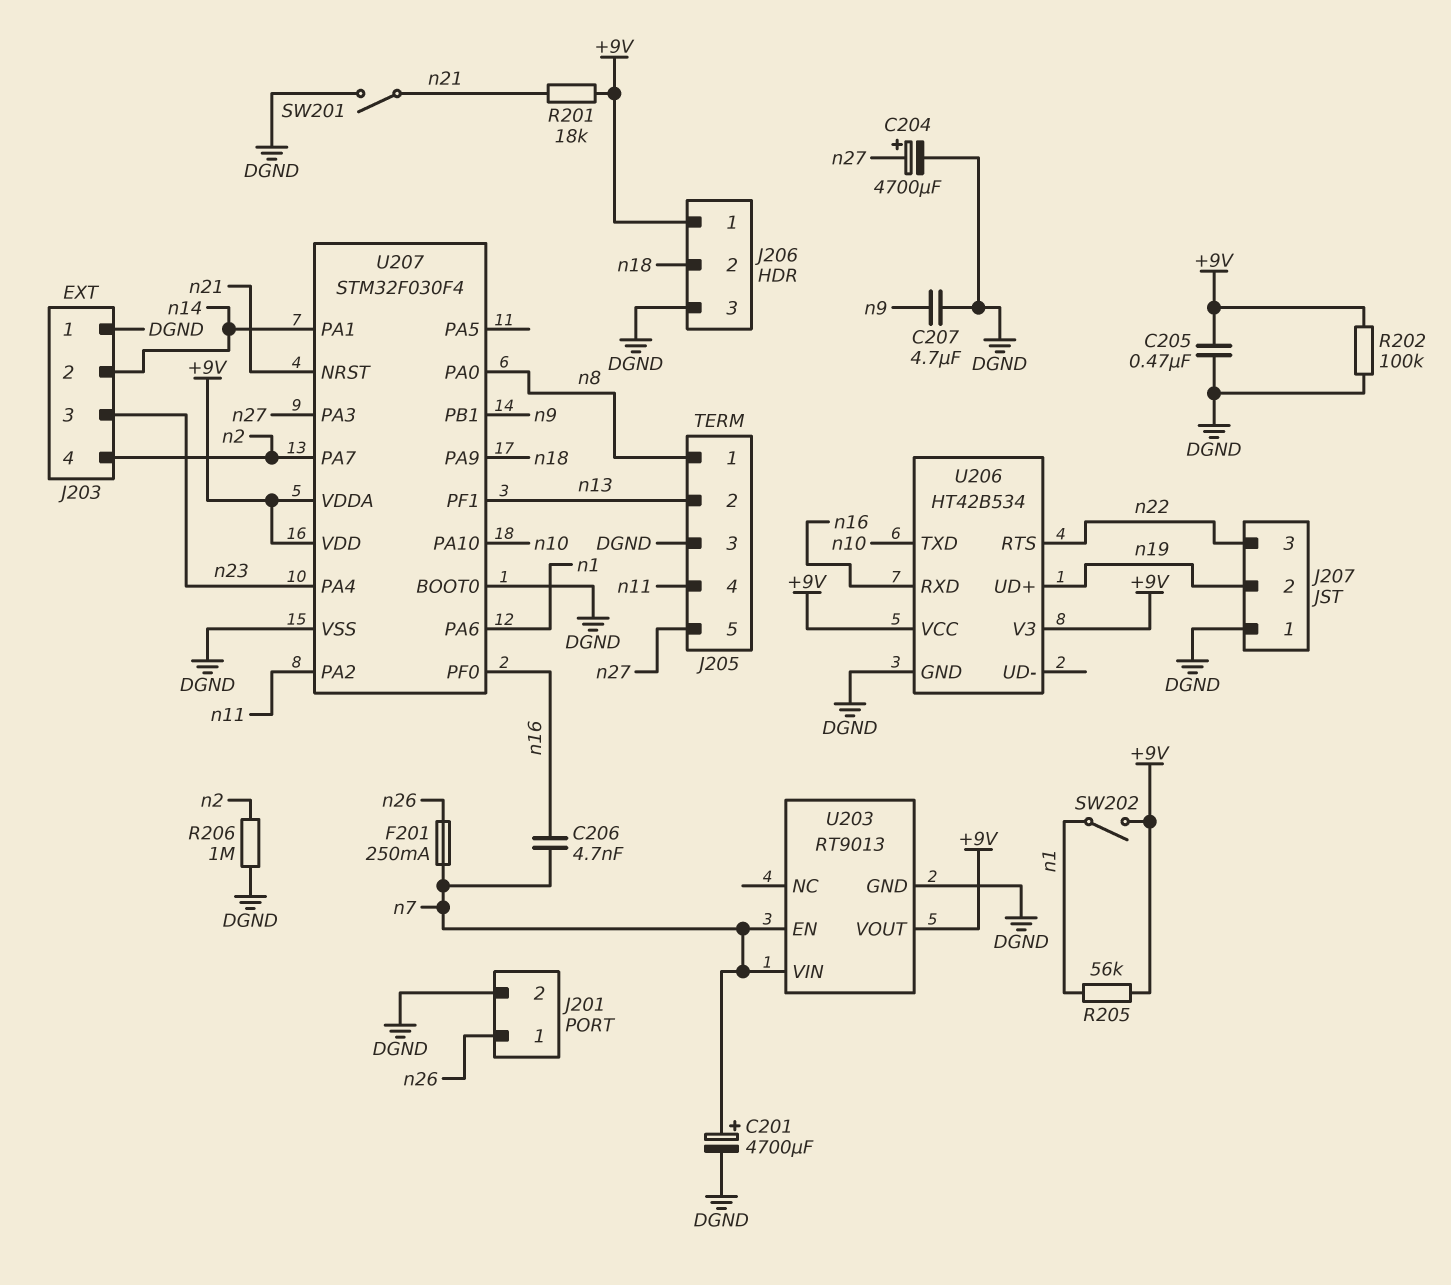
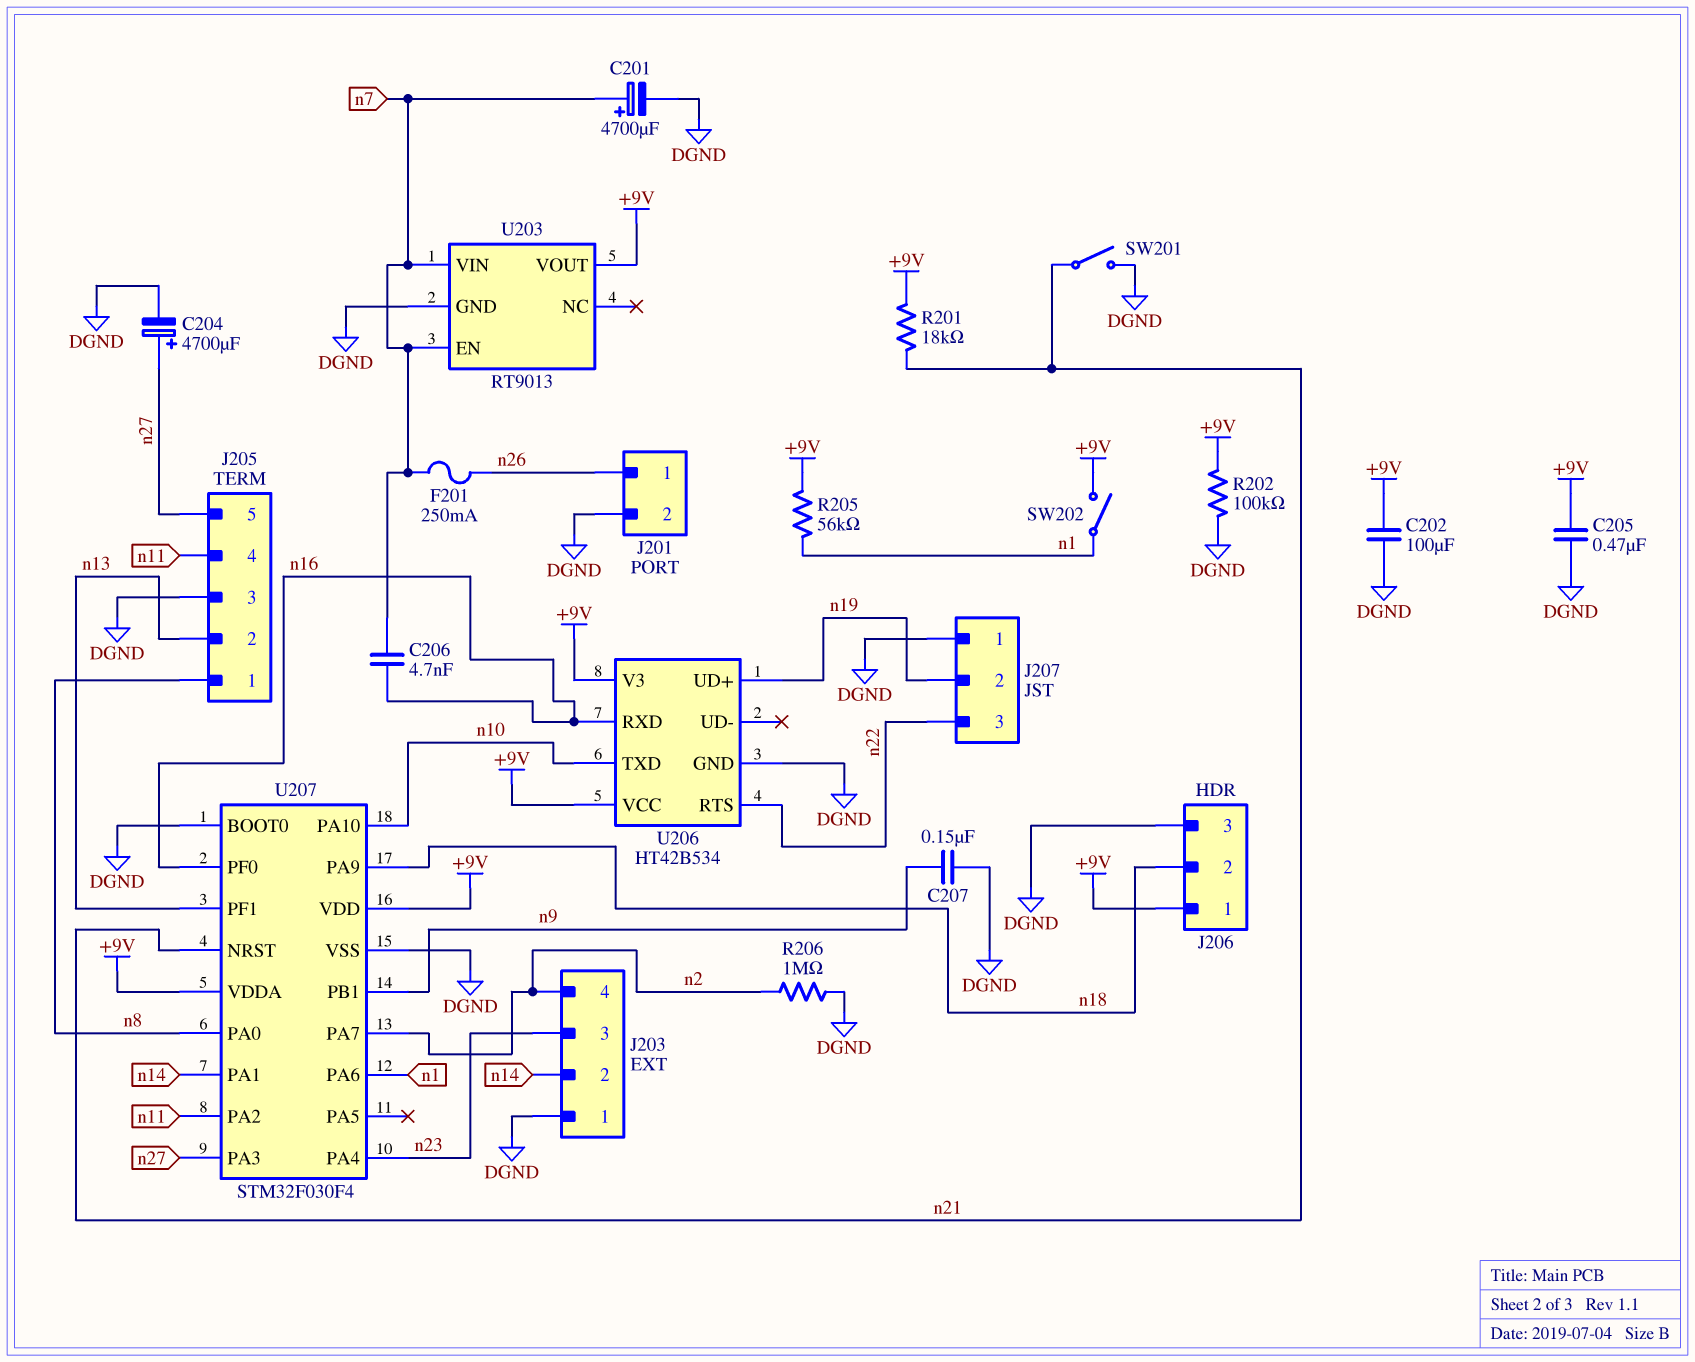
C202: none -> 100uF (+9V, DGND)
C207: 4.7uF (DGND, n9) -> 150nF (DGND, n9)

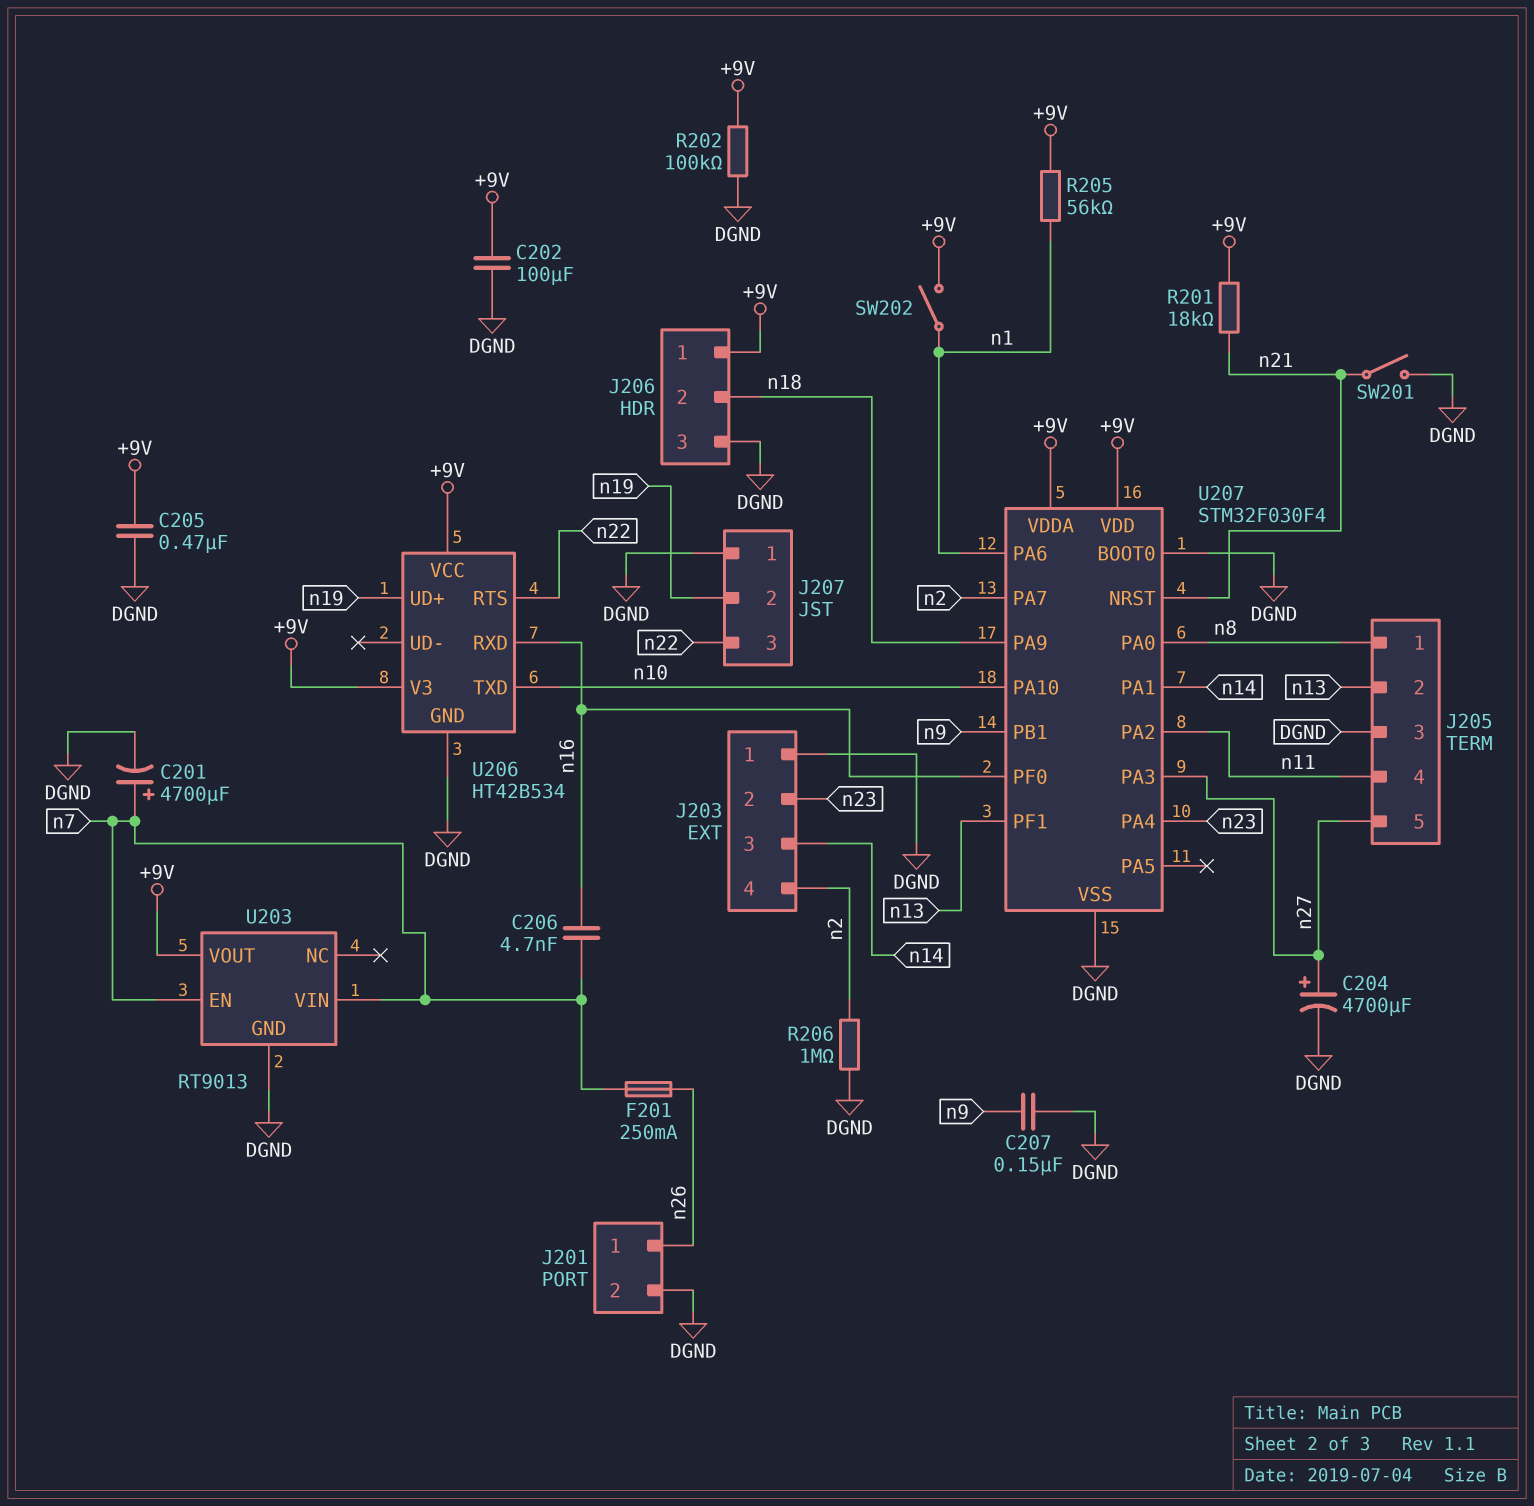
J203 pin 2: n14 -> n23
J203 pin 3: n23 -> n14

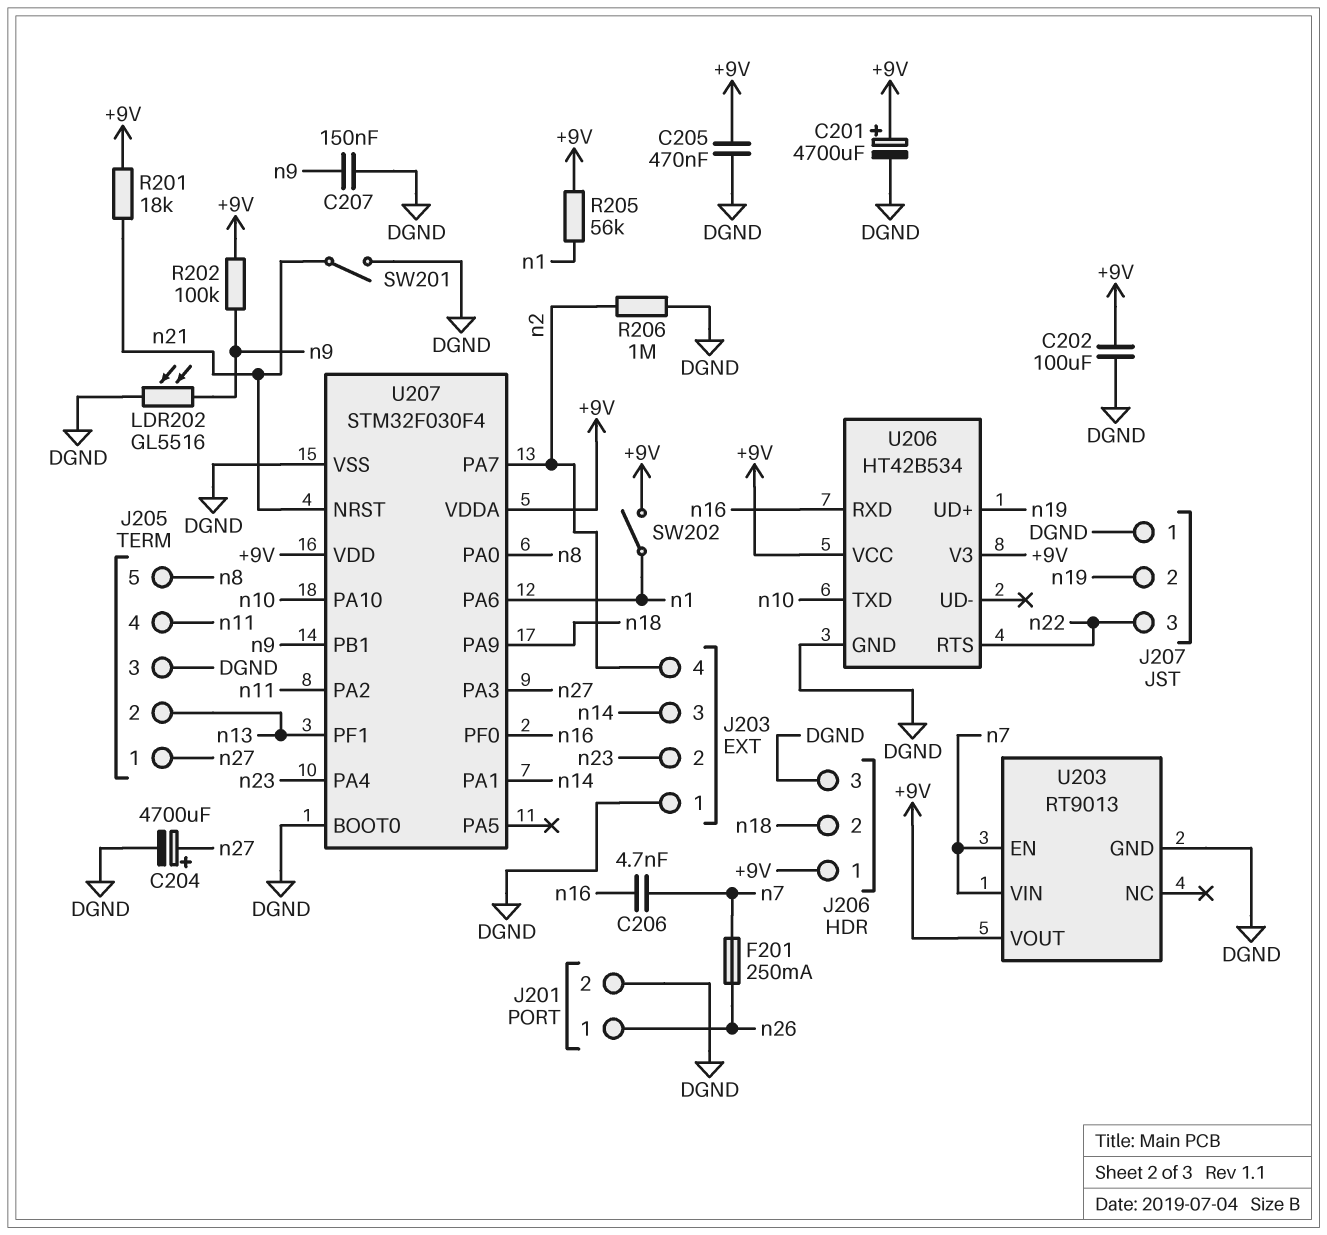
C201: 4700uF (plus n7, minus DGND) -> 4700uF (plus +9V, minus DGND)
J205 pin 1: n8 -> n27
J205 pin 5: n27 -> n8
LDR202: none -> GL5516 (DGND, n9)
R202: 100k (+9V, DGND) -> 100k (+9V, n9)

